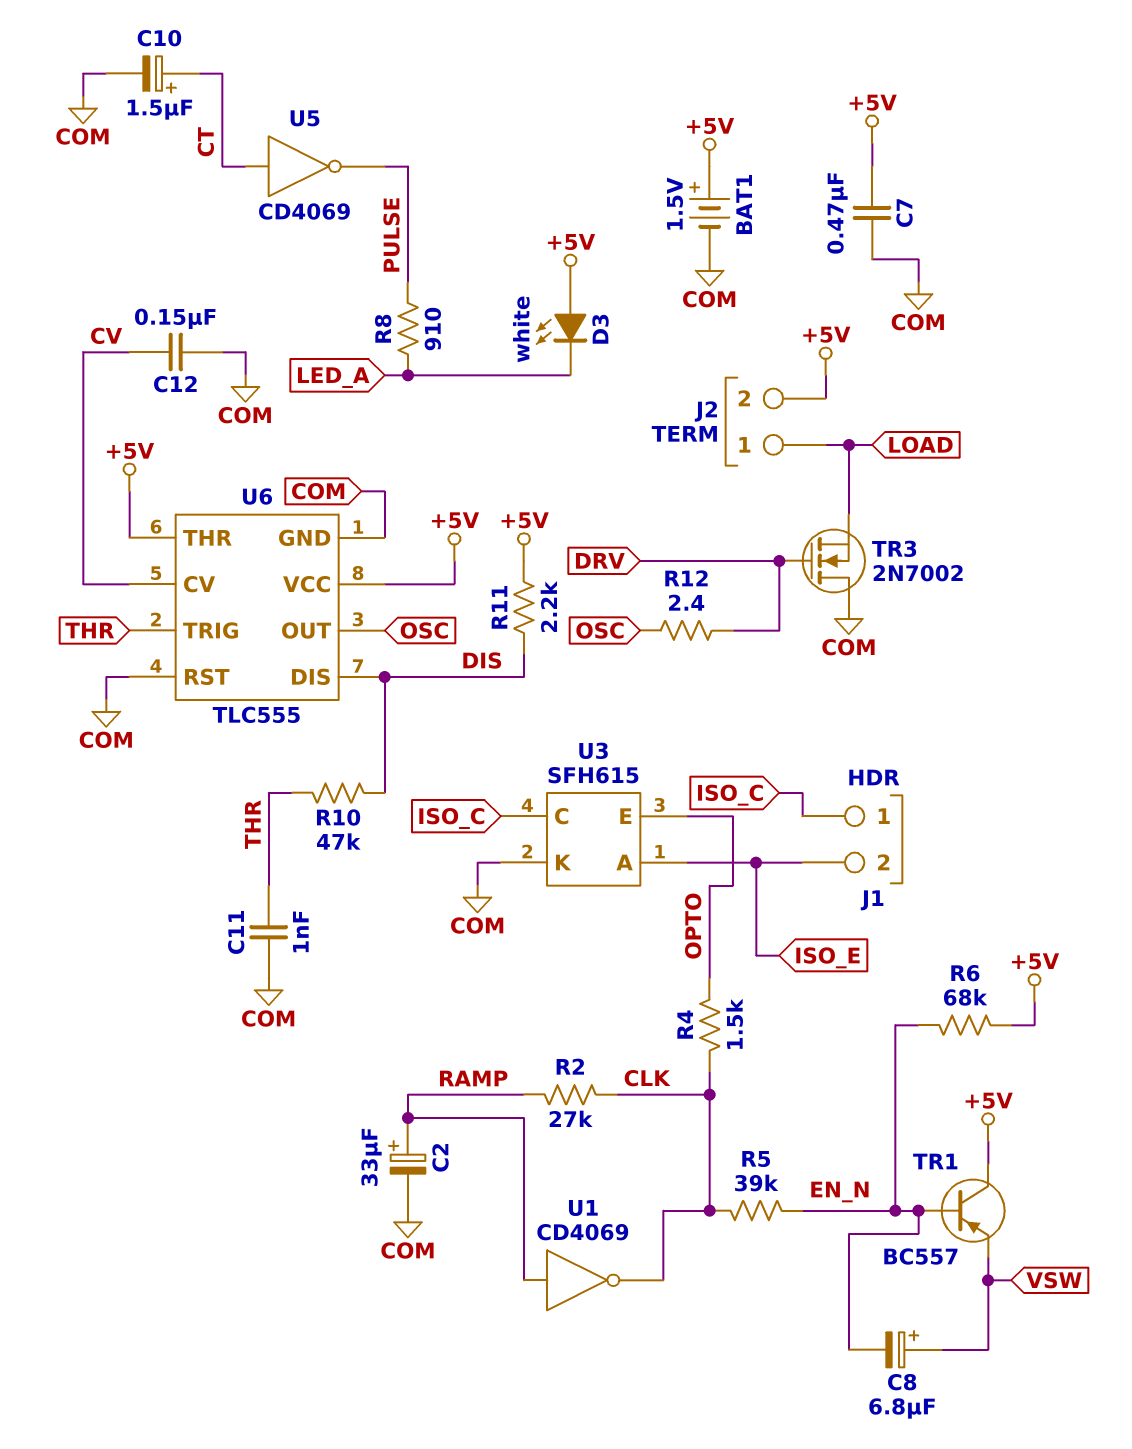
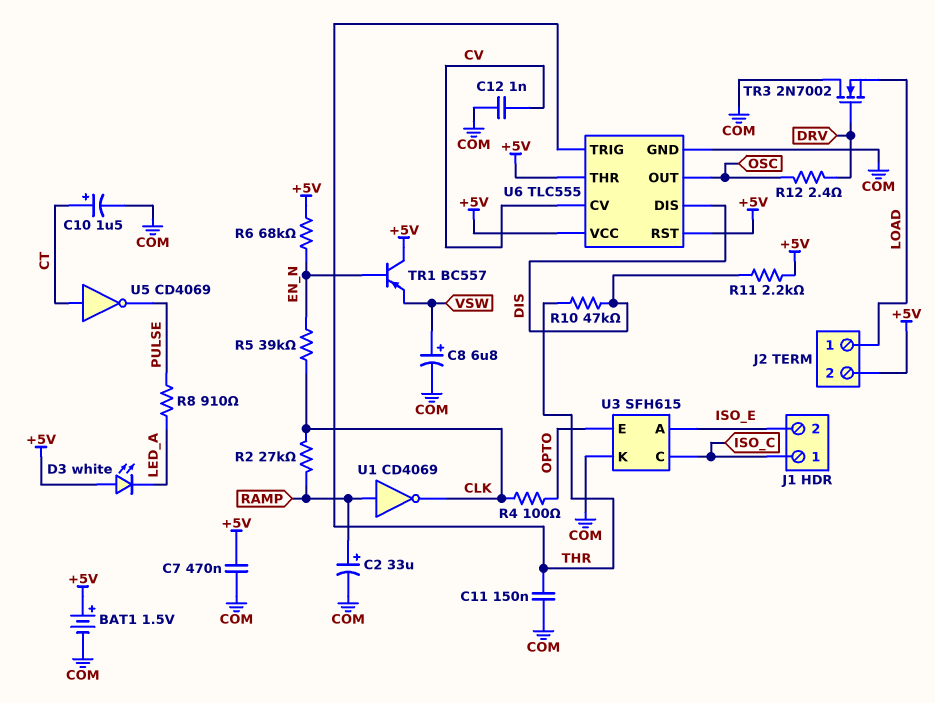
C8: 6.8uF (plus VSW, minus EN_N) -> 6.8uF (plus VSW, minus COM)
C11: 1nF (COM, THR) -> 150nF (COM, THR)
C12: 150nF (COM, CV) -> 1nF (COM, CV)
R4: 1.5k (CLK, OPTO) -> 100 (CLK, OPTO)
U6 pin RST: COM -> +5V

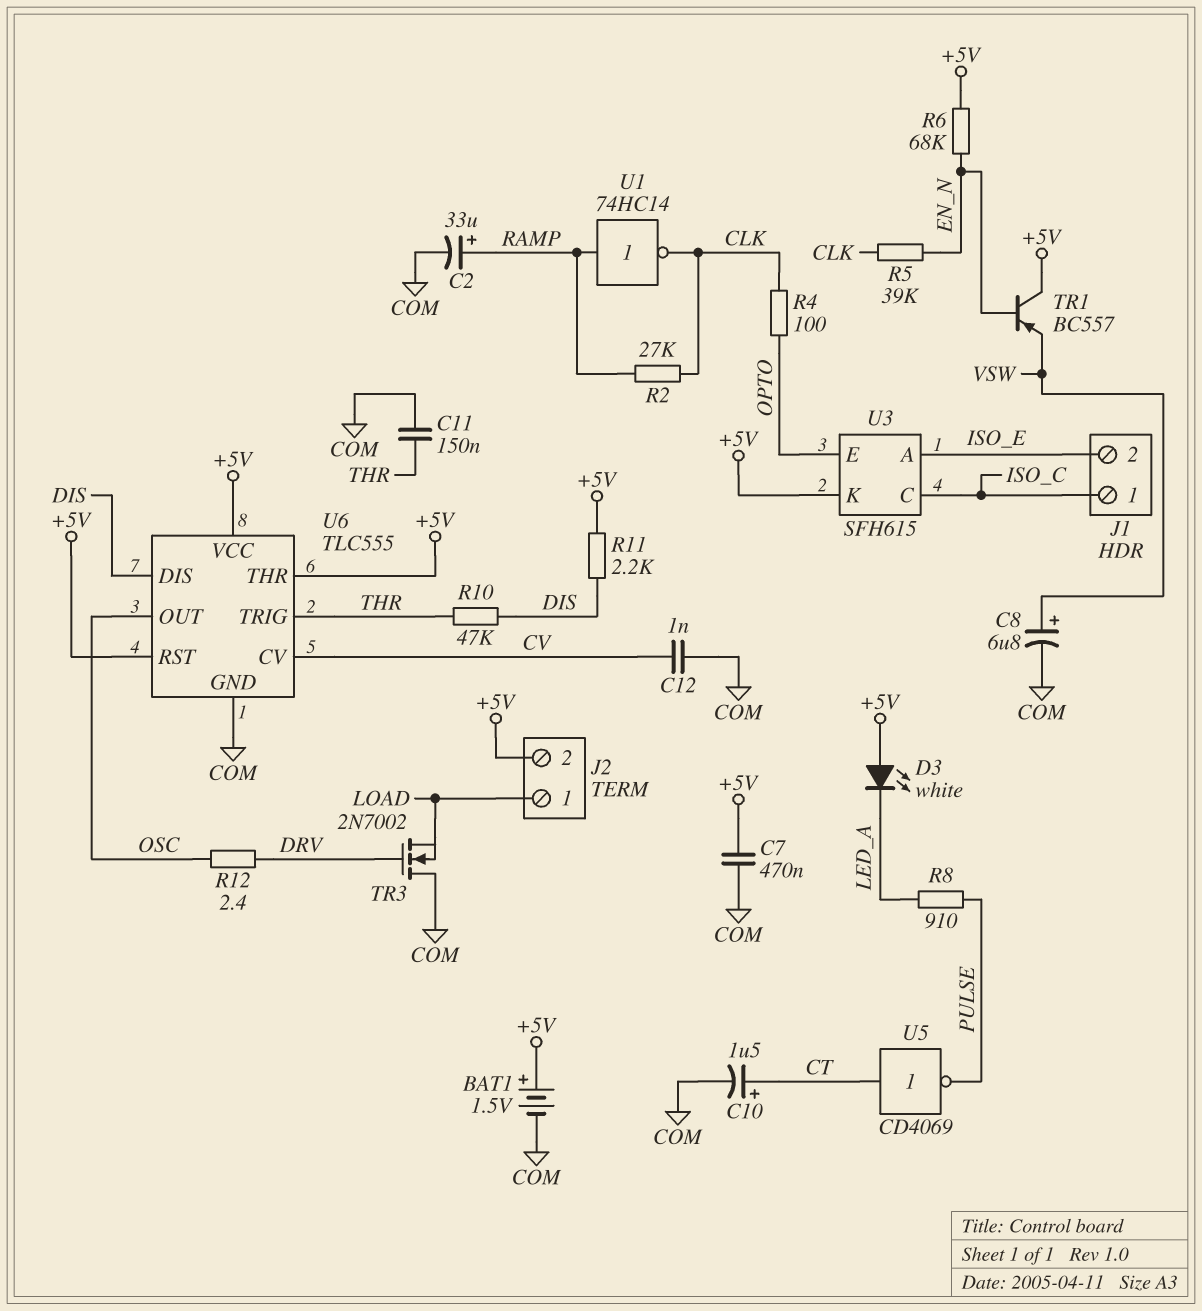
U1: NOT CD4069 (in RAMP, out CLK) -> NOT 74HC14 (in RAMP, out CLK)
U3 pin K: COM -> +5V

